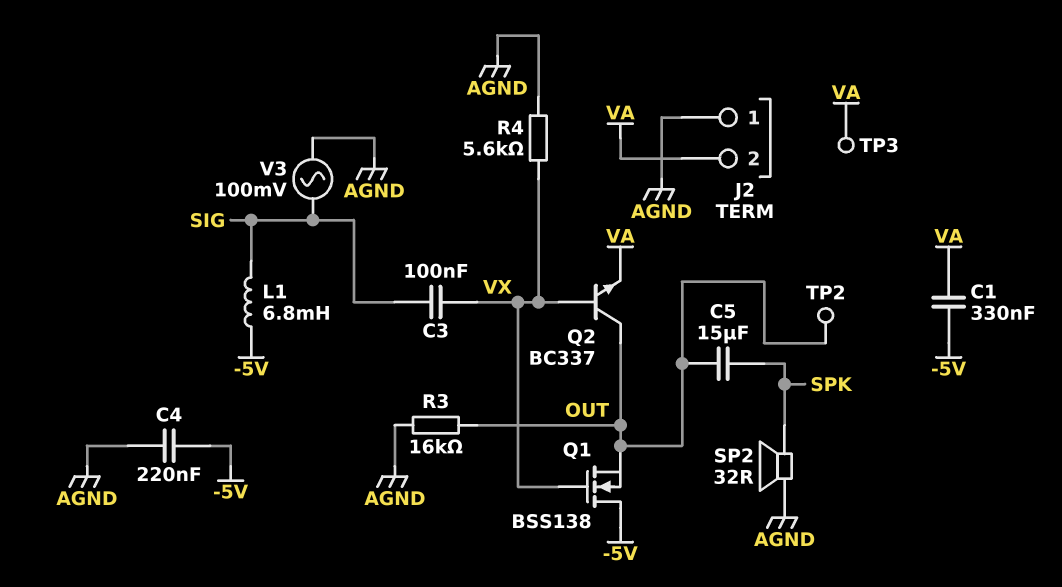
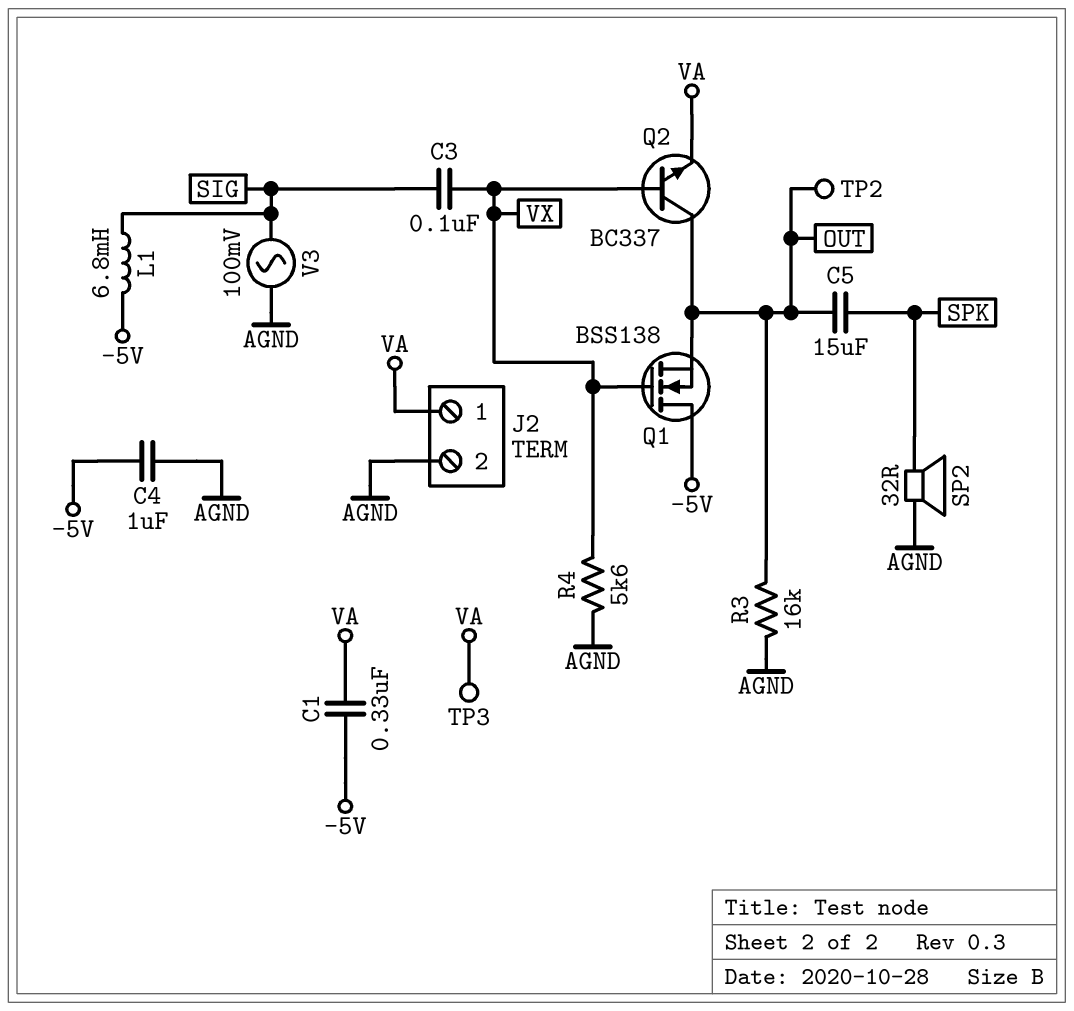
C4: 220nF (-5V, AGND) -> 1uF (-5V, AGND)
J2 pin 1: AGND -> VA
J2 pin 2: VA -> AGND

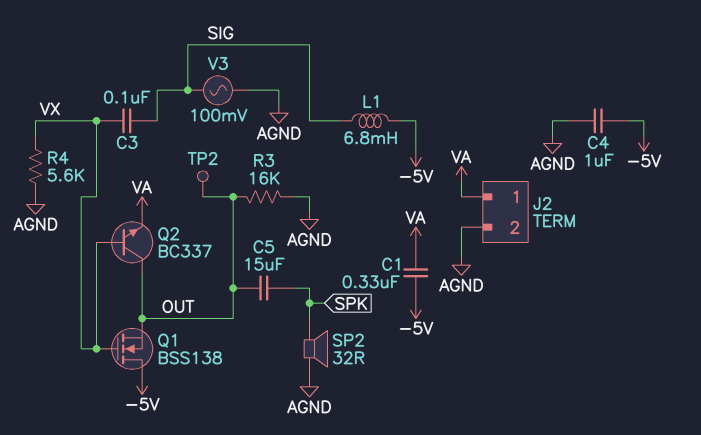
TP3: test point (VA) -> none

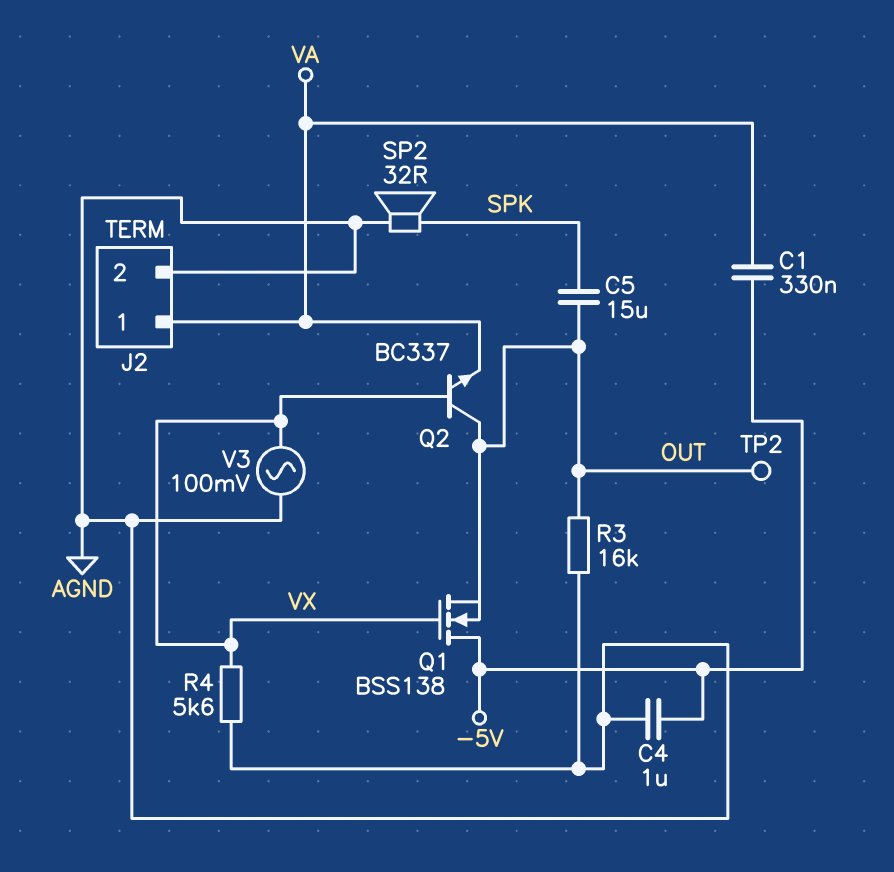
C3: 100nF (SIG, VX) -> none
L1: 6.8mH (-5V, SIG) -> none
V3: AC 100mV (AGND, SIG) -> AC 100mV (AGND, VX)

